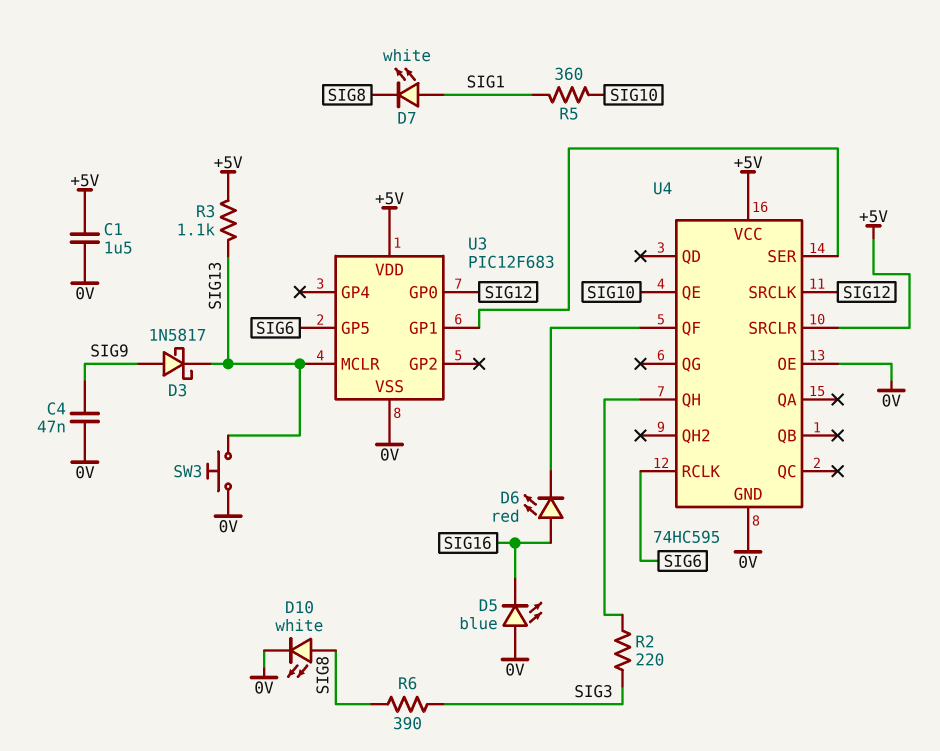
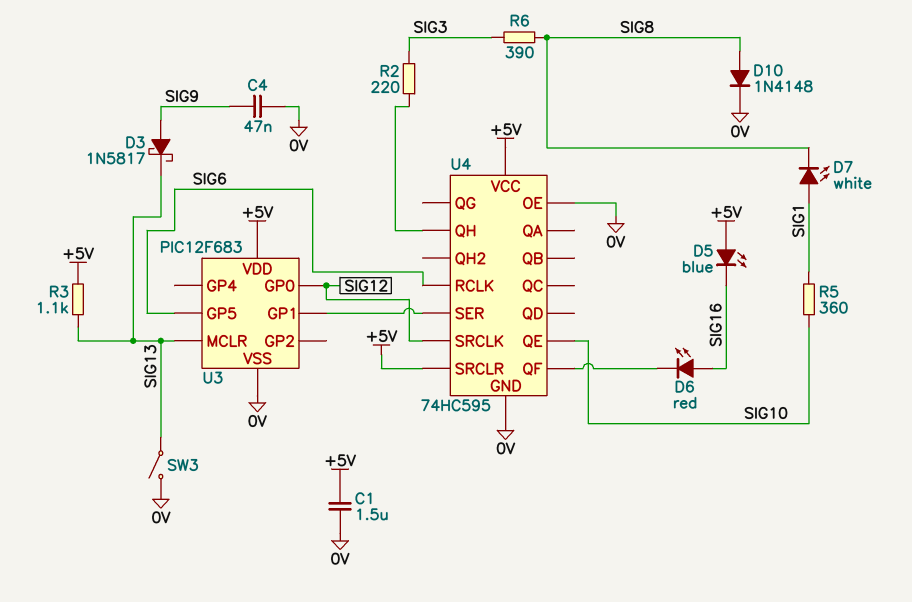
D5: LED blue (A 0V, K SIG16) -> LED blue (A +5V, K SIG16)
D10: LED white (A SIG8, K 0V) -> diode 1N4148 (A SIG8, K 0V)
SW3: button (0V, SIG13) -> switch (0V, SIG13)

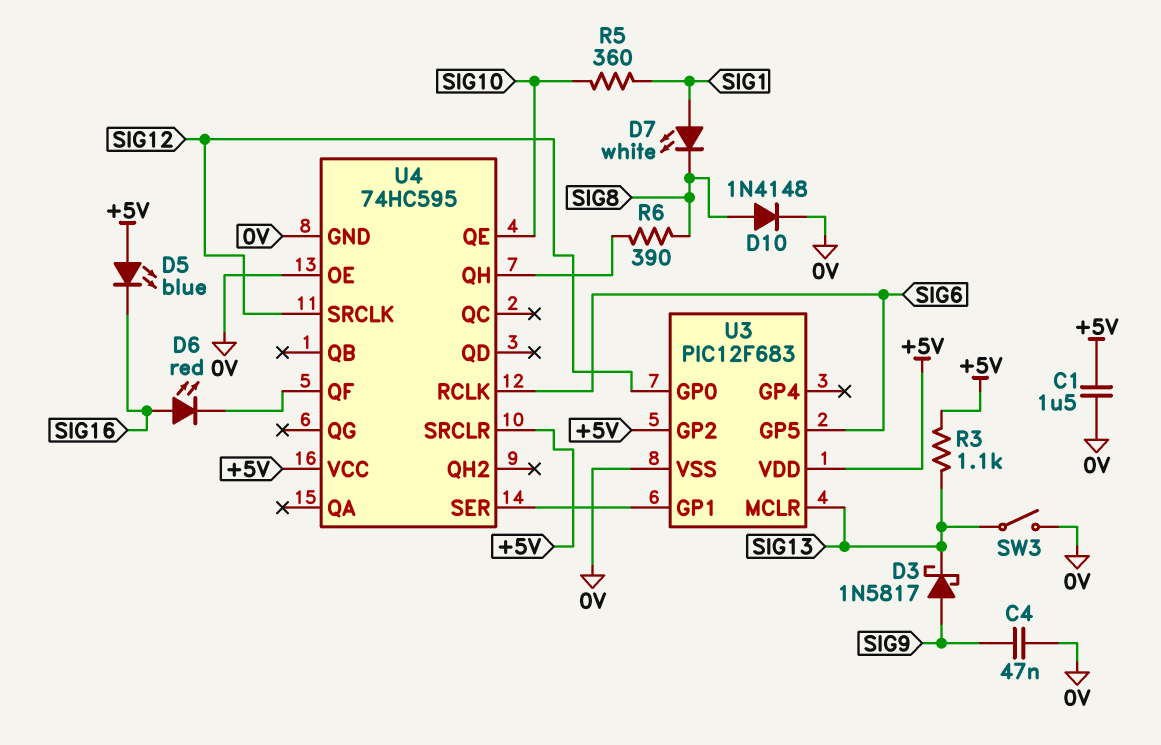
R2: 220 (SIG3, U4/QH) -> none
R6: 390 (SIG3, SIG8) -> 390 (SIG8, U4/QH)
U3 pin GP2: none -> +5V

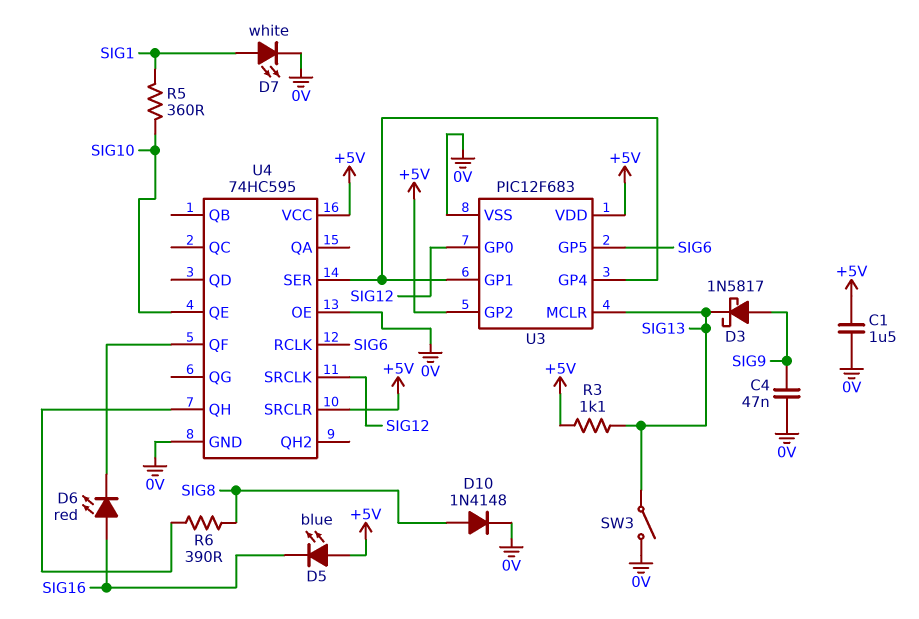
D7: LED white (A SIG1, K SIG8) -> LED white (A SIG1, K 0V)
U3 pin GP4: none -> U3/GP1

